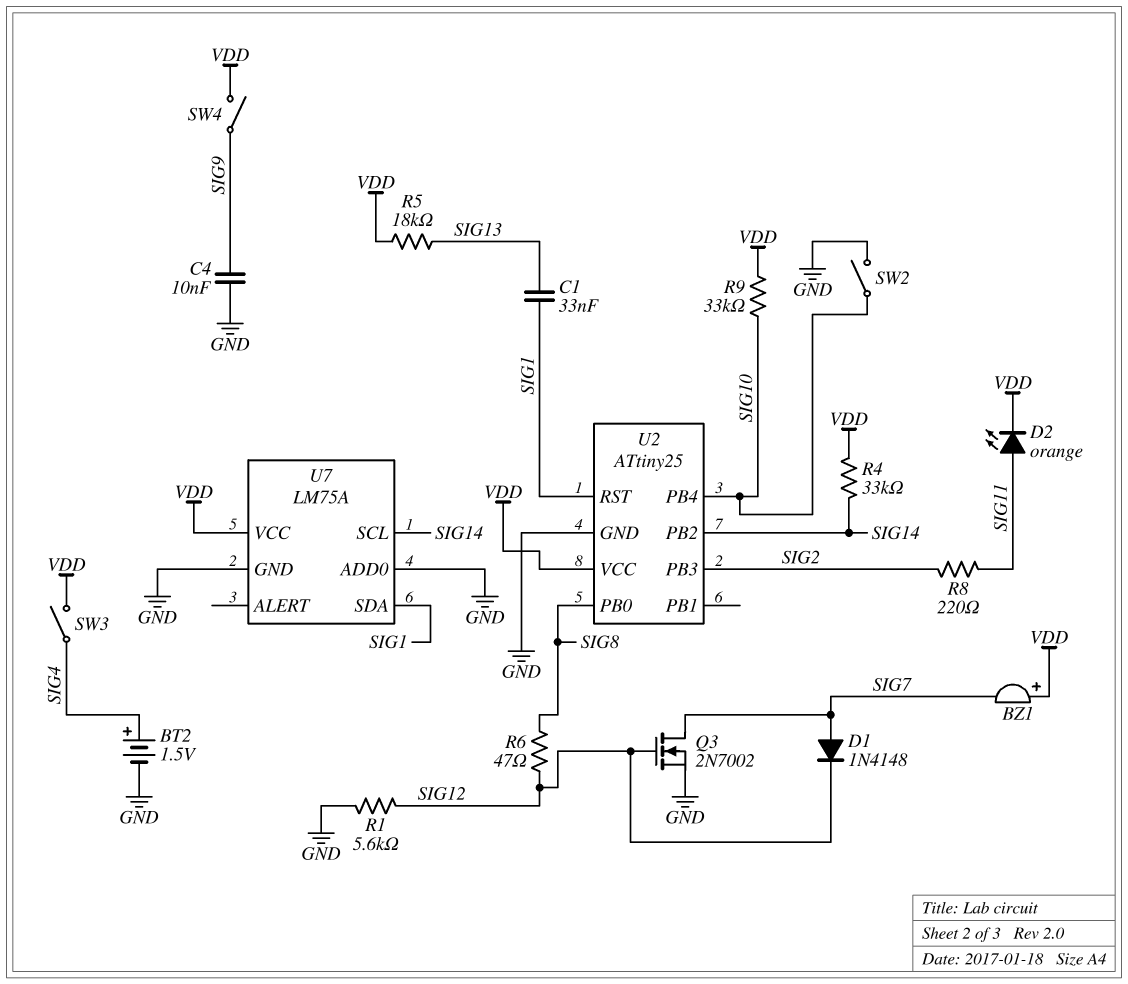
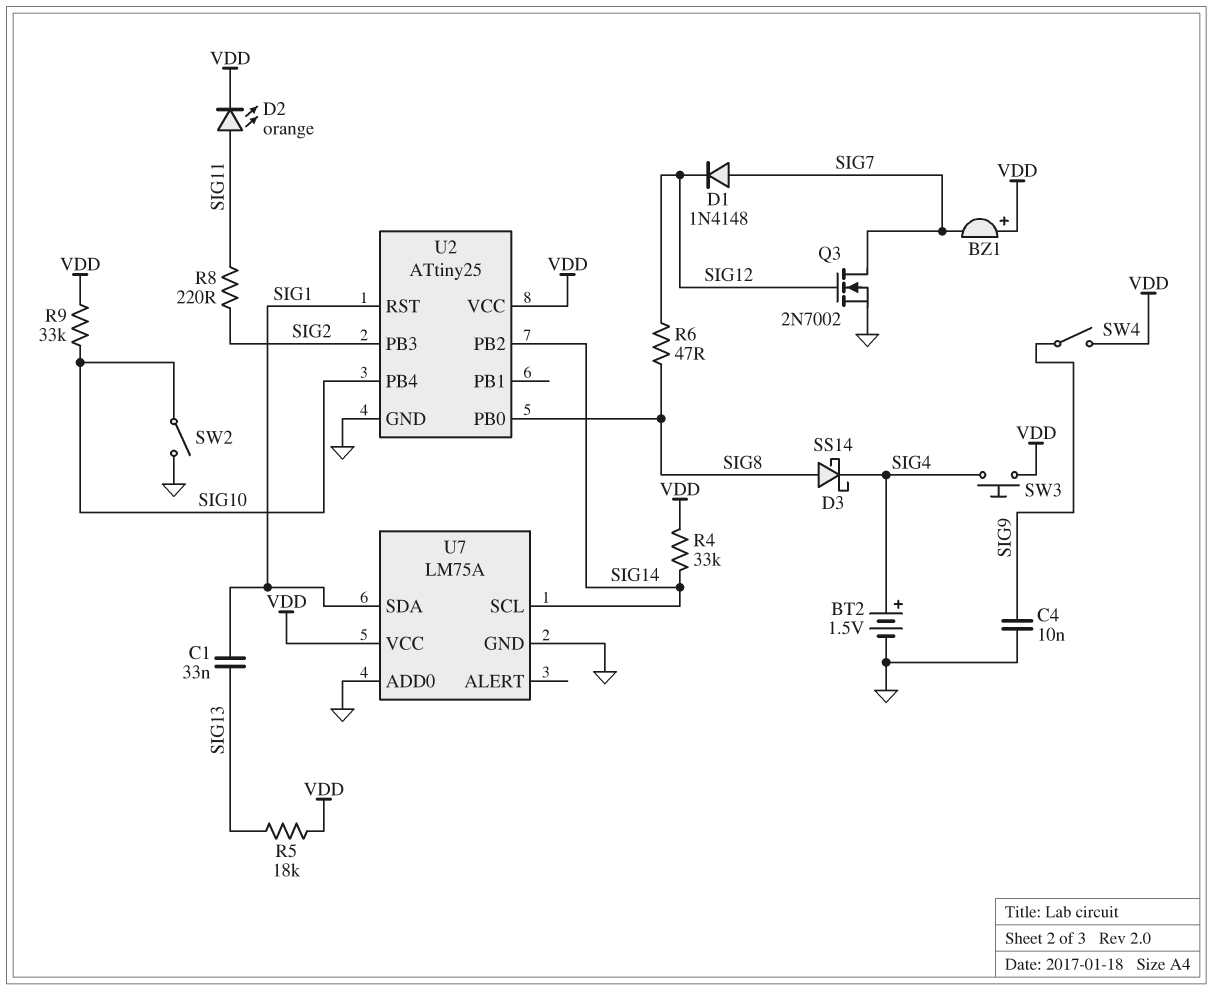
D3: none -> schottky SS14 (A SIG8, K SIG4)
R1: 5.6k (GND, SIG12) -> none
SW3: switch (SIG4, VDD) -> button (SIG4, VDD)

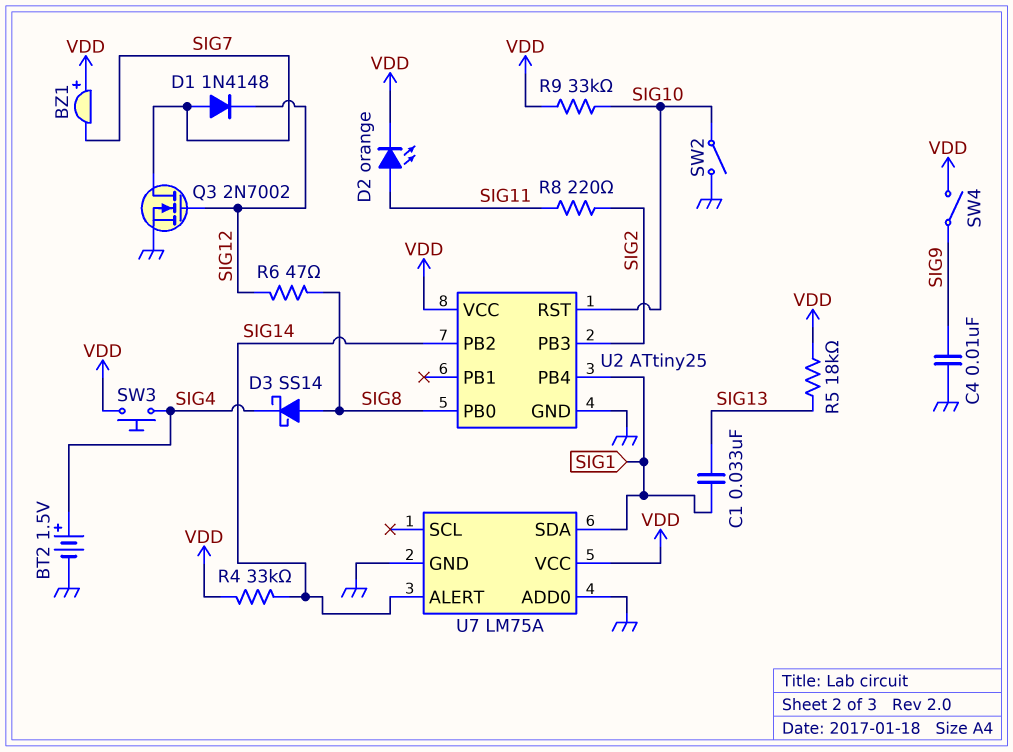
U2 pin PB4: SIG10 -> SIG1
U2 pin RST: SIG1 -> SIG10
U7 pin ALERT: none -> SIG14
U7 pin SCL: SIG14 -> none

